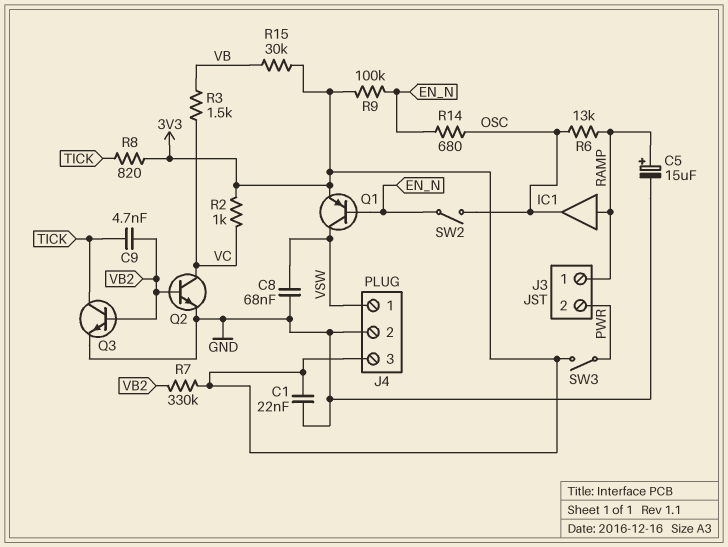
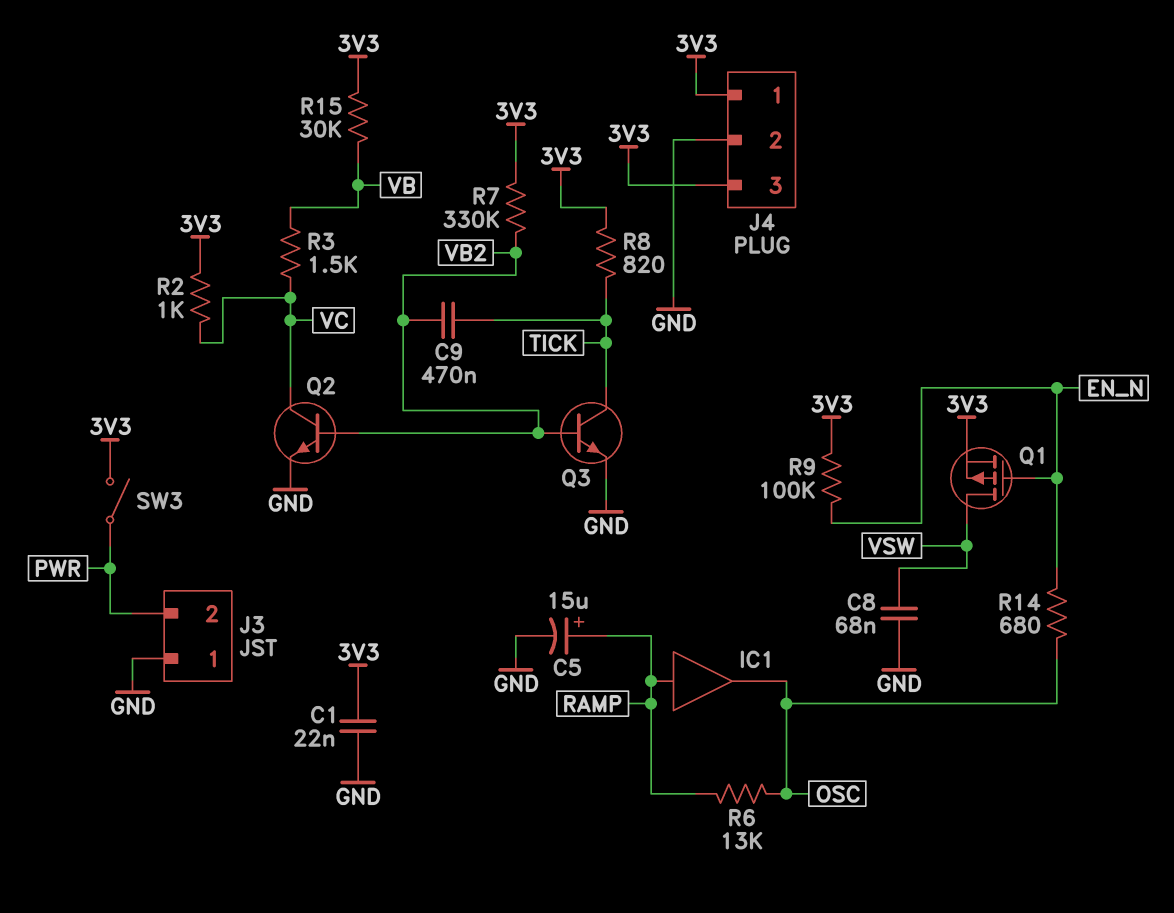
C9: 4.7nF (TICK, VB2) -> 470nF (TICK, VB2)
J3 pin 1: RAMP -> GND
J4 pin 1: VSW -> 3V3
Q1: PNP (B EN_N, C VSW, E 3V3) -> PMOS (G EN_N, D VSW, S 3V3)
SW2: switch (EN_N, OSC) -> none

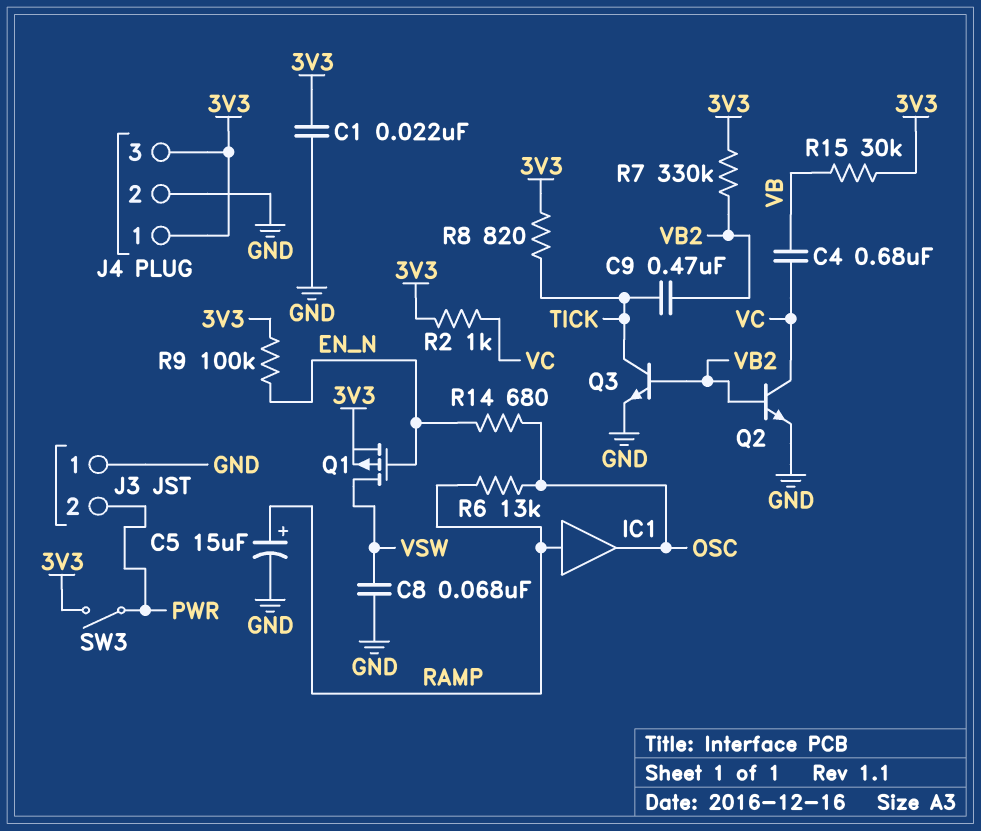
C4: none -> 680nF (VB, VC)
R3: 1.5k (VB, VC) -> none

